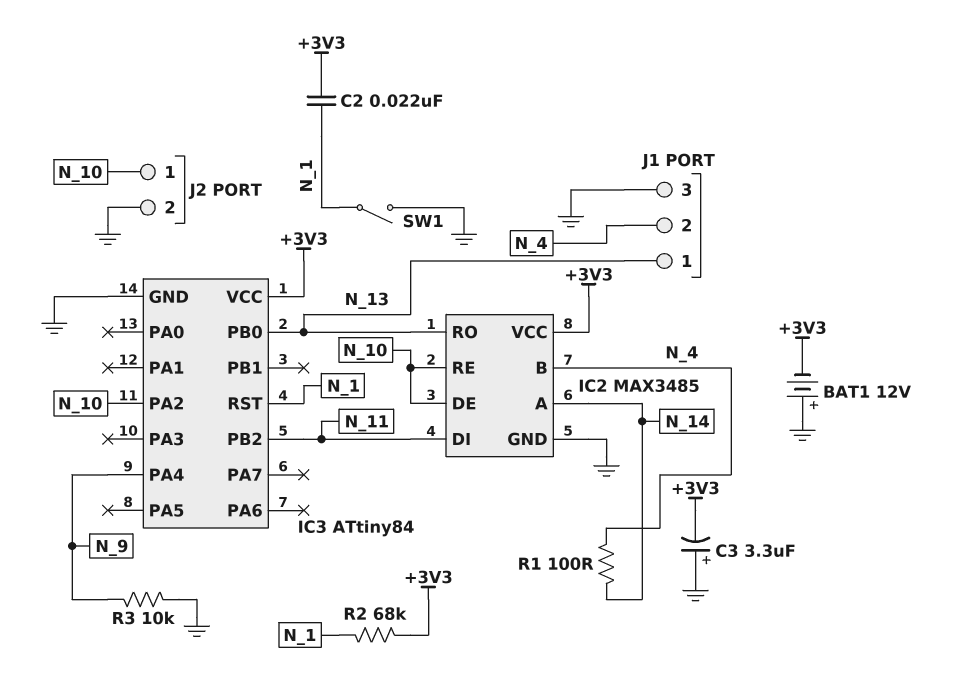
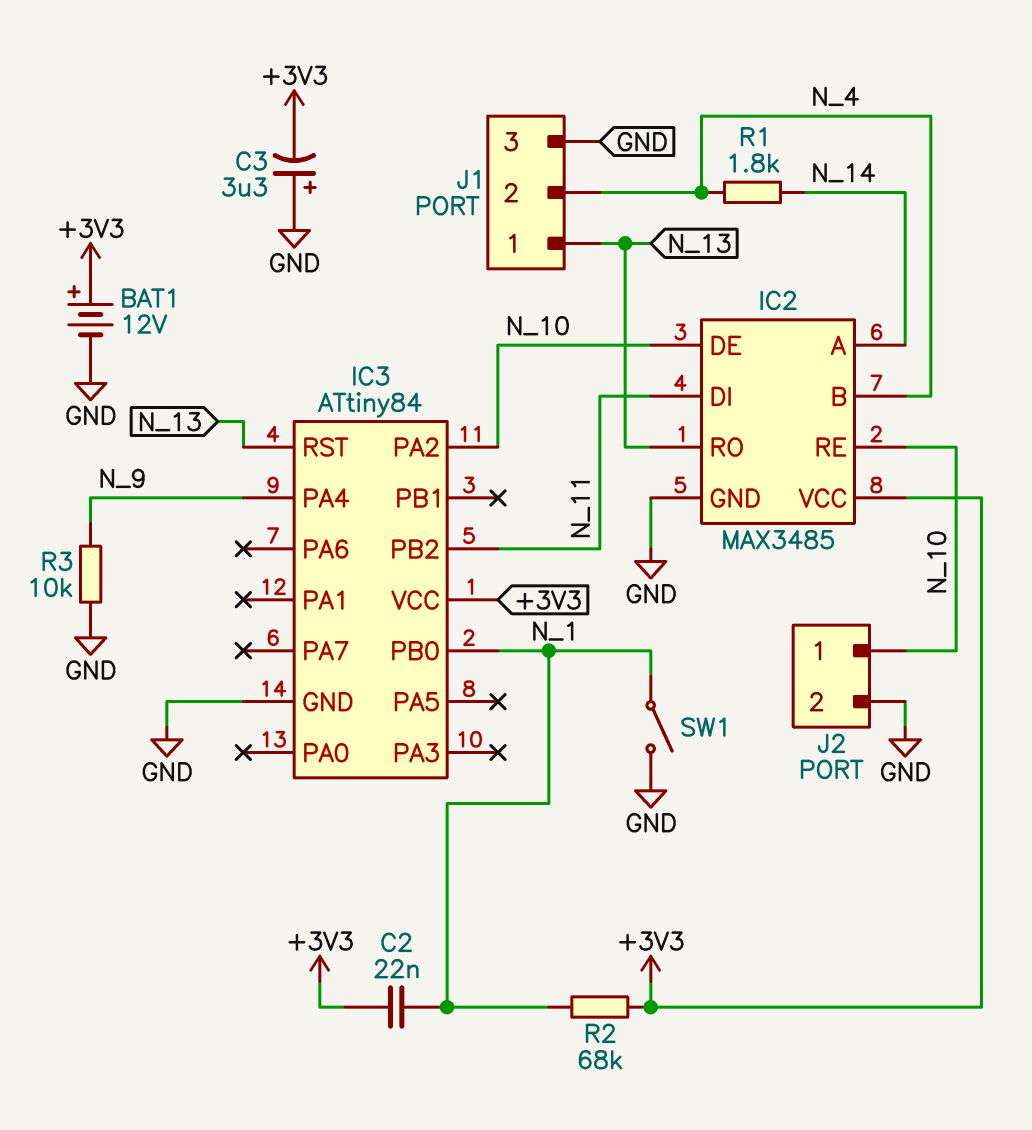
BAT1: 12V (plus GND, minus +3V3) -> 12V (plus +3V3, minus GND)
IC3 pin PB0: N_13 -> N_1
IC3 pin RST: N_1 -> N_13
R1: 100 (N_4, N_14) -> 1.8k (N_4, N_14)

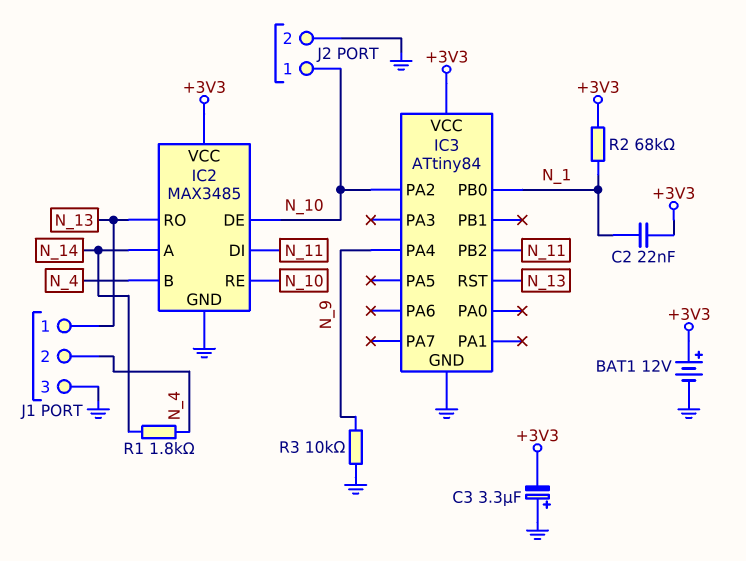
SW1: switch (GND, N_1) -> none

